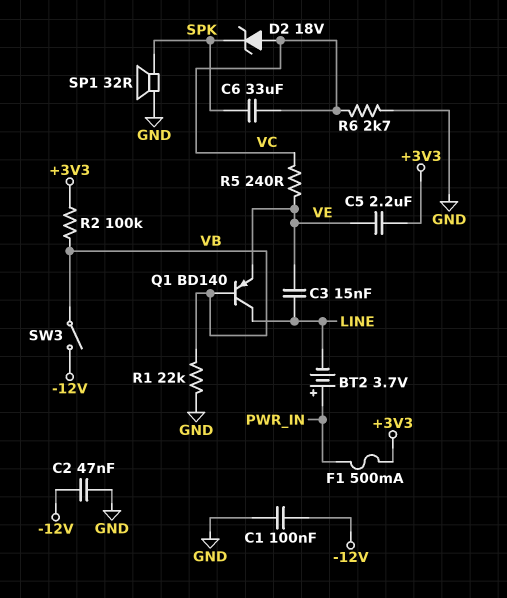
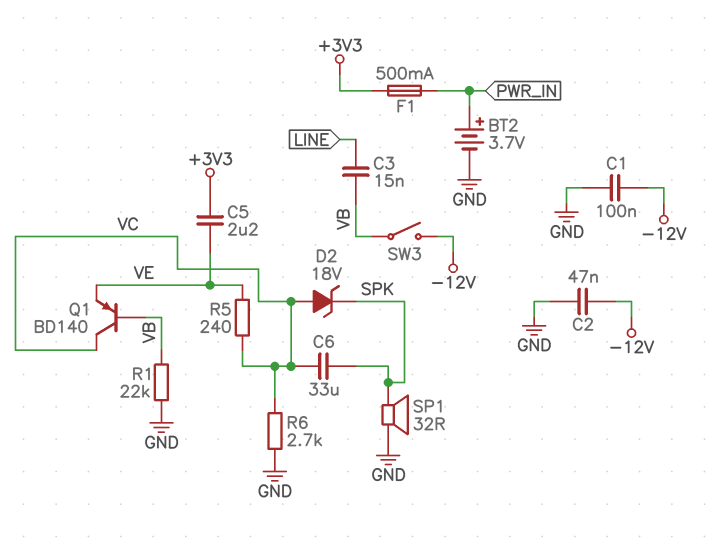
BT2: 3.7V (plus PWR_IN, minus LINE) -> 3.7V (plus PWR_IN, minus GND)
C3: 15nF (LINE, VE) -> 15nF (LINE, VB)
Q1: PNP BD140 (B VB, C LINE, E VE) -> PNP BD140 (B VB, C VC, E VE)
R2: 100k (+3V3, VB) -> none

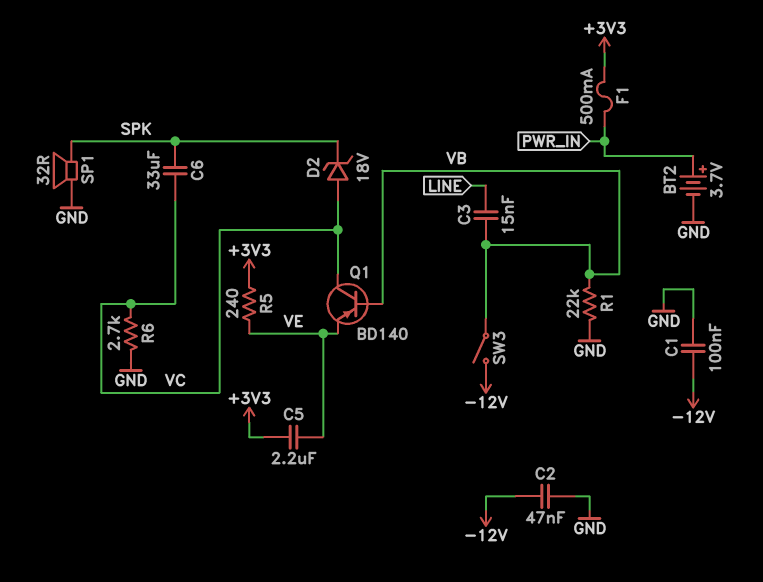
R5: 240 (VC, VE) -> 240 (+3V3, VE)

